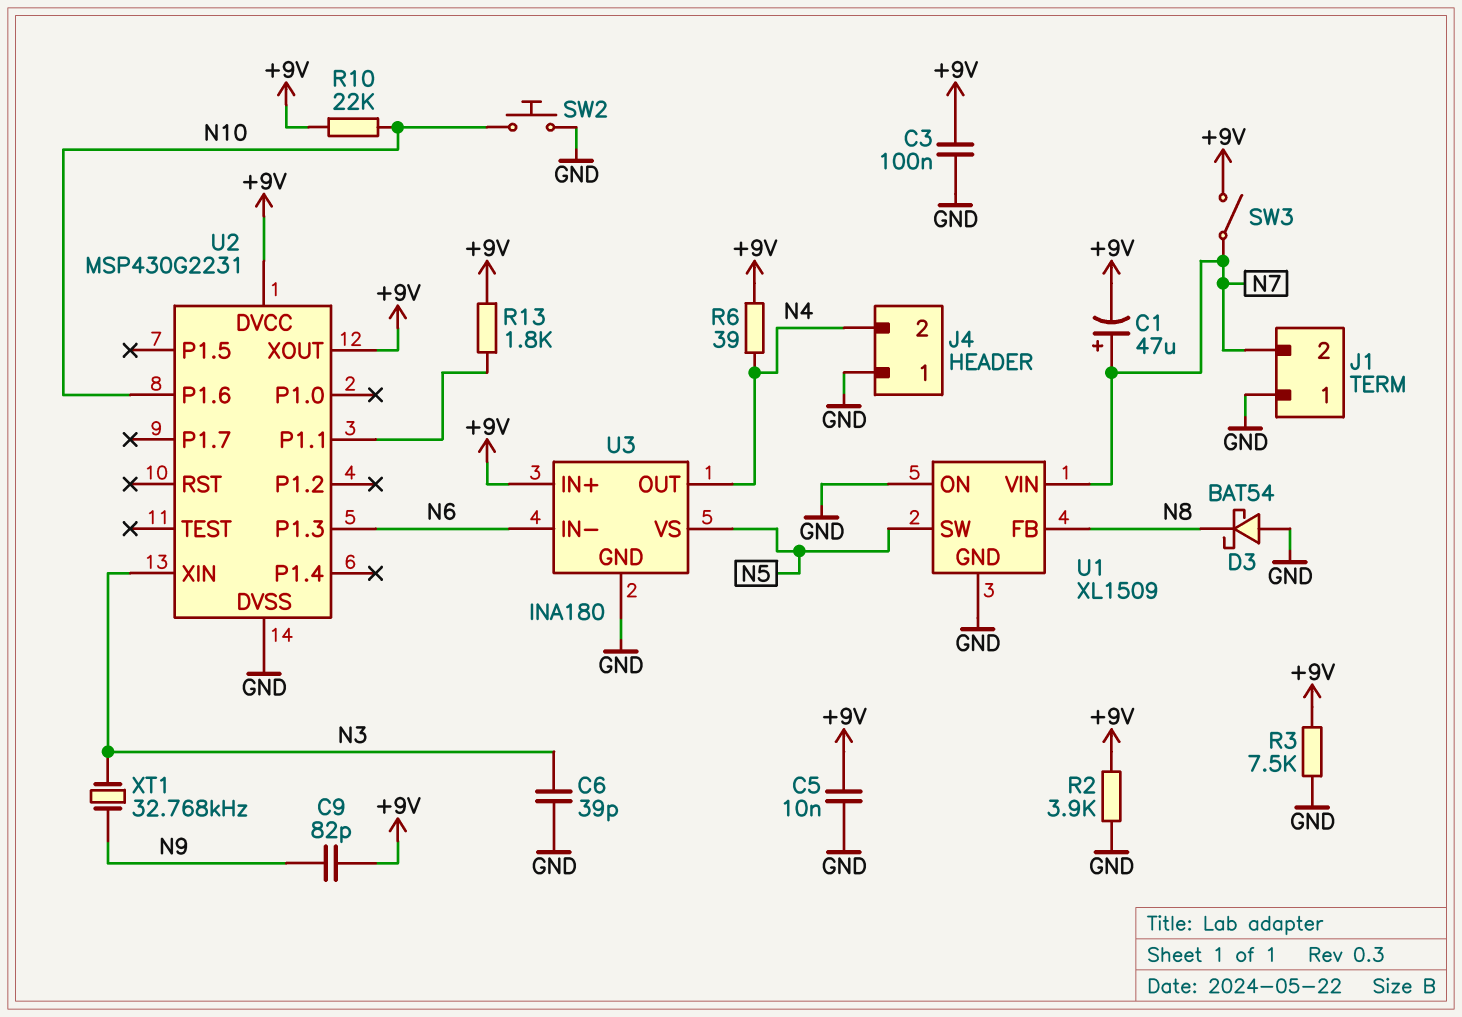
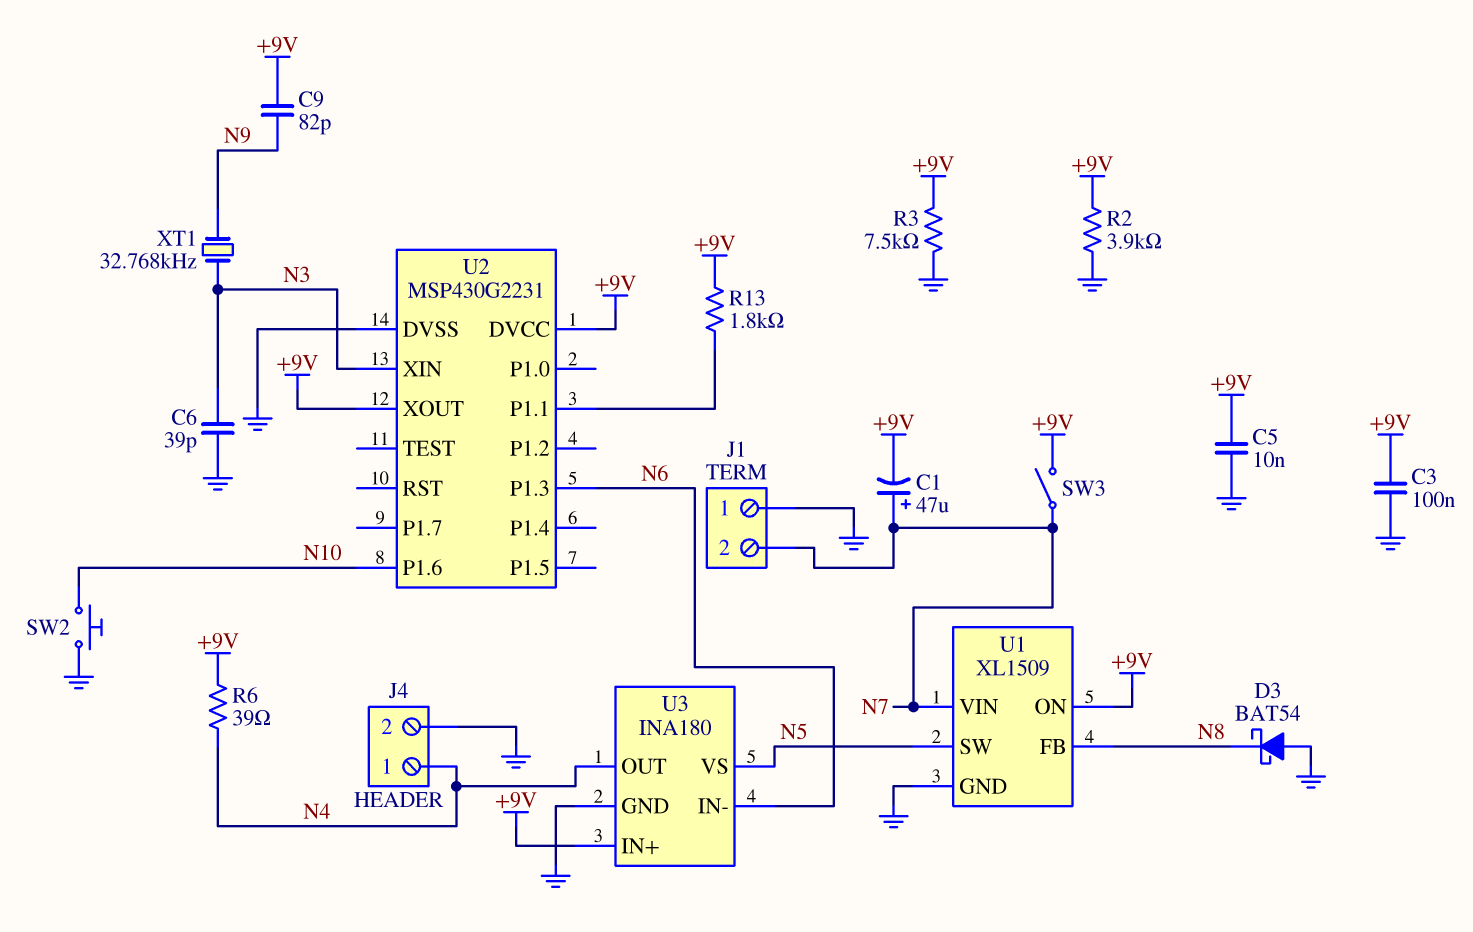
J4 pin 1: GND -> N4
J4 pin 2: N4 -> GND
R10: 22k (+9V, N10) -> none
U1 pin ON: GND -> +9V

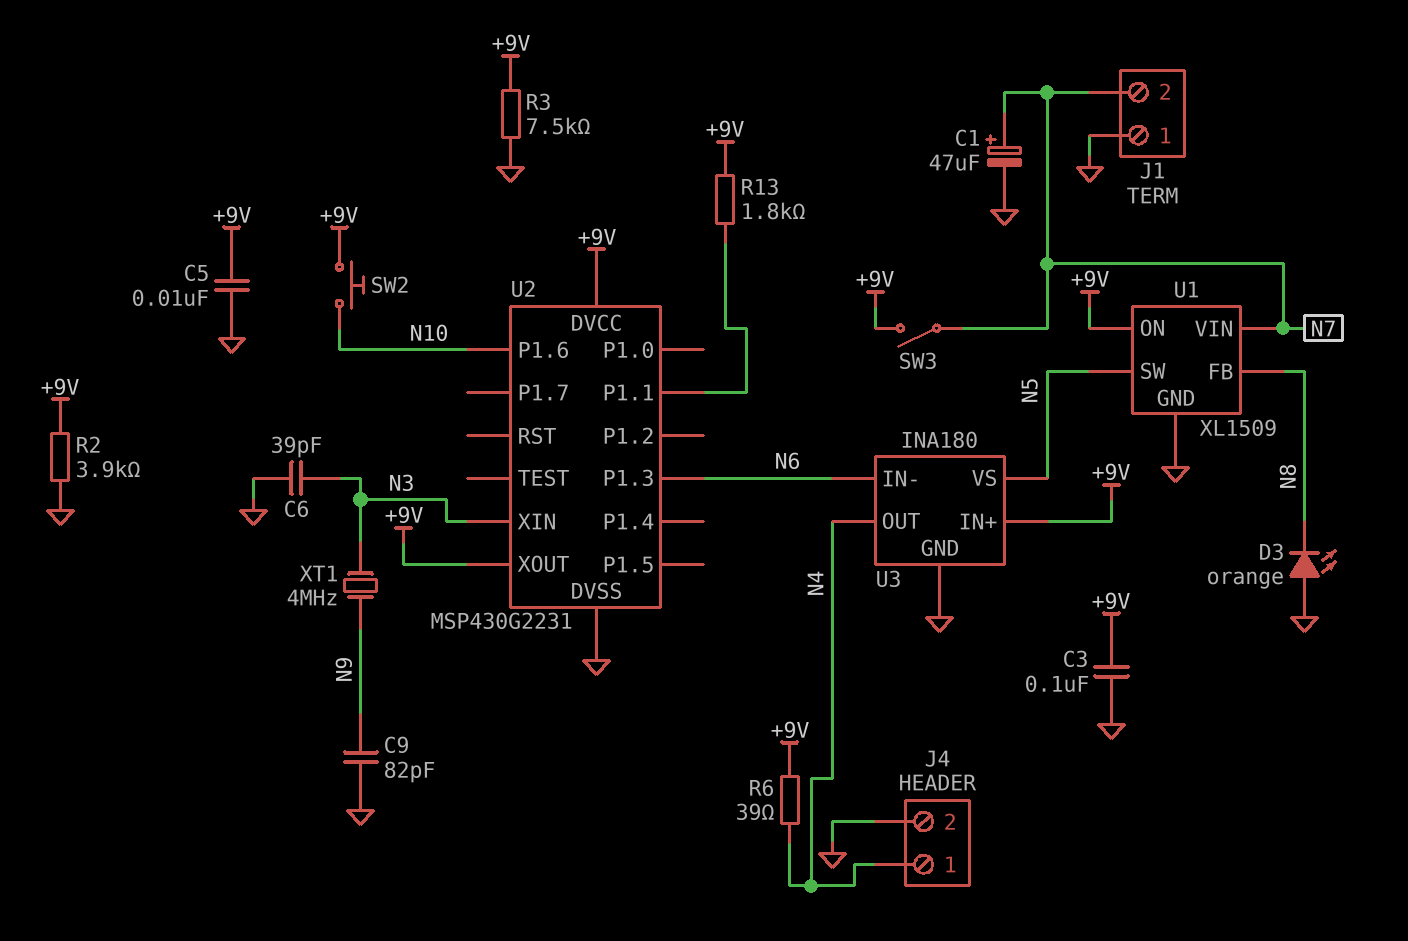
C1: 47uF (plus N7, minus +9V) -> 47uF (plus N7, minus GND)
C9: 82pF (+9V, N9) -> 82pF (GND, N9)
D3: schottky BAT54 (A GND, K N8) -> LED orange (A GND, K N8)
SW2: button (GND, N10) -> button (+9V, N10)
XT1: 32.768kHz (N3, N9) -> 4MHz (N3, N9)

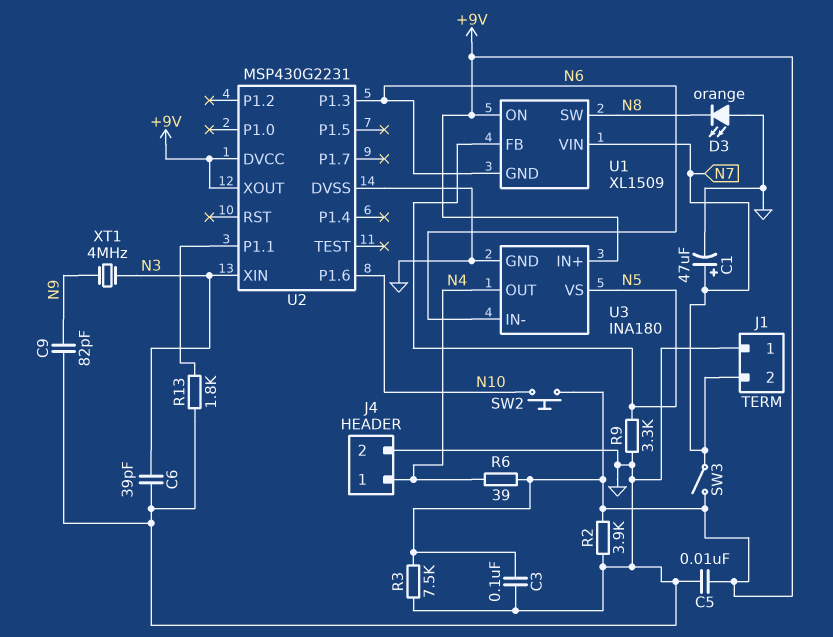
R9: none -> 3.3k (GND, N5)
R13: 1.8k (+9V, U2/P1.1) -> 1.8k (GND, U2/P1.1)
U1 pin FB: N8 -> N5
U1 pin GND: GND -> N6
U1 pin SW: N5 -> N8

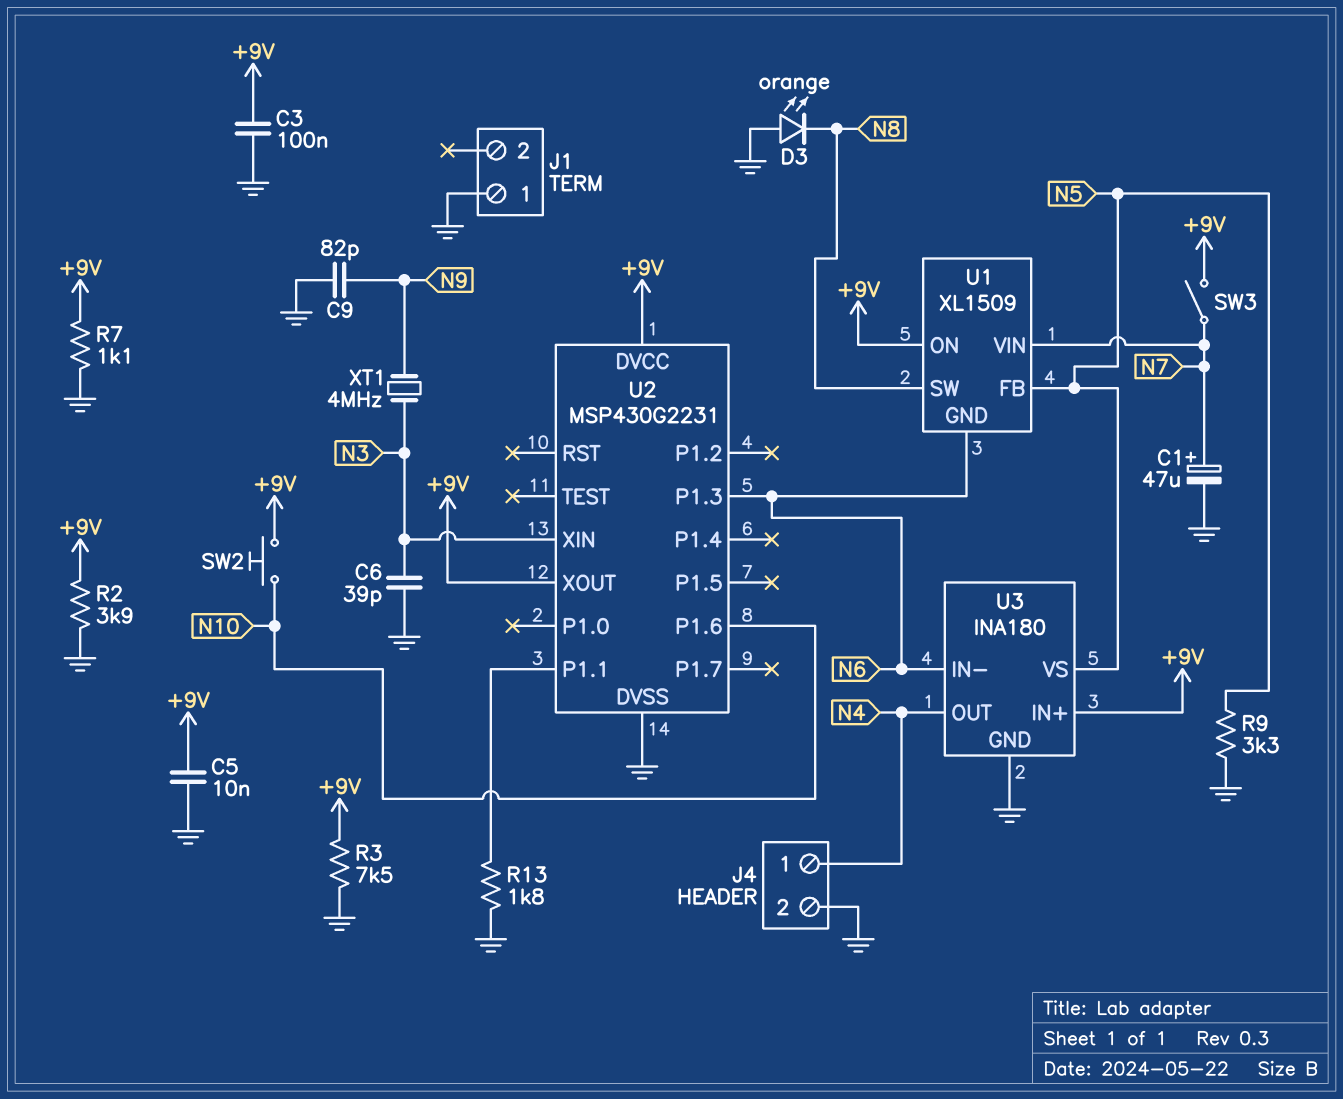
J1 pin 2: N7 -> none
R6: 39 (+9V, N4) -> none
R7: none -> 1.1k (+9V, GND)

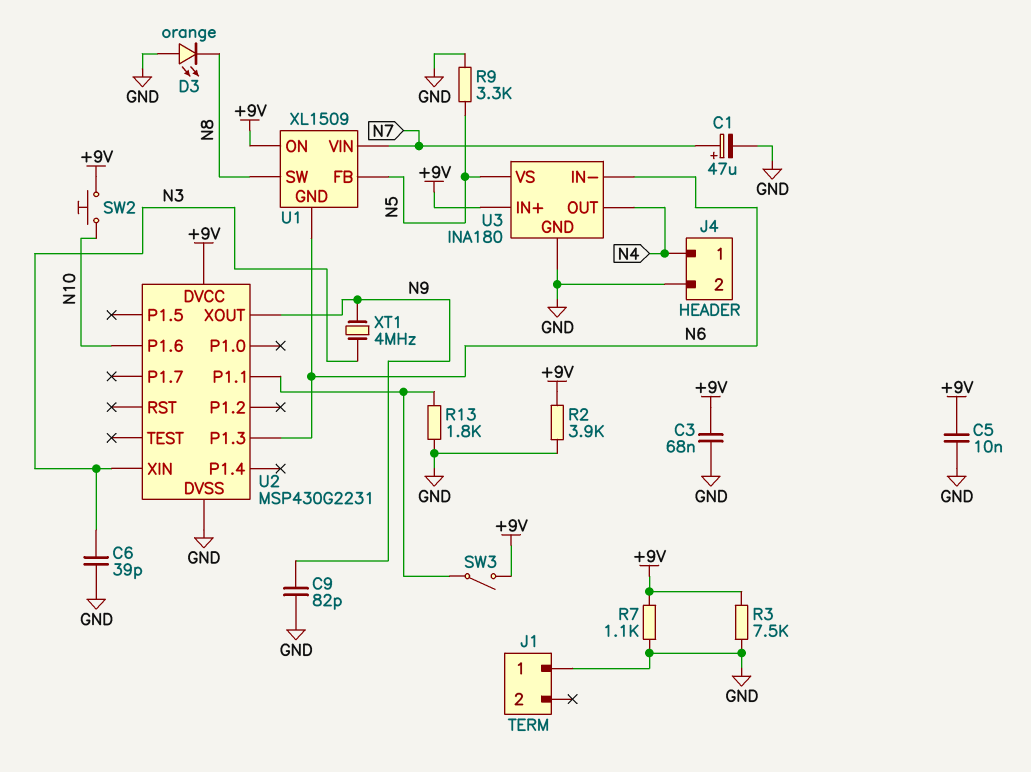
C3: 100nF (+9V, GND) -> 68nF (+9V, GND)
SW3: switch (+9V, N7) -> switch (+9V, U2/P1.1)
U2 pin XOUT: +9V -> N9

